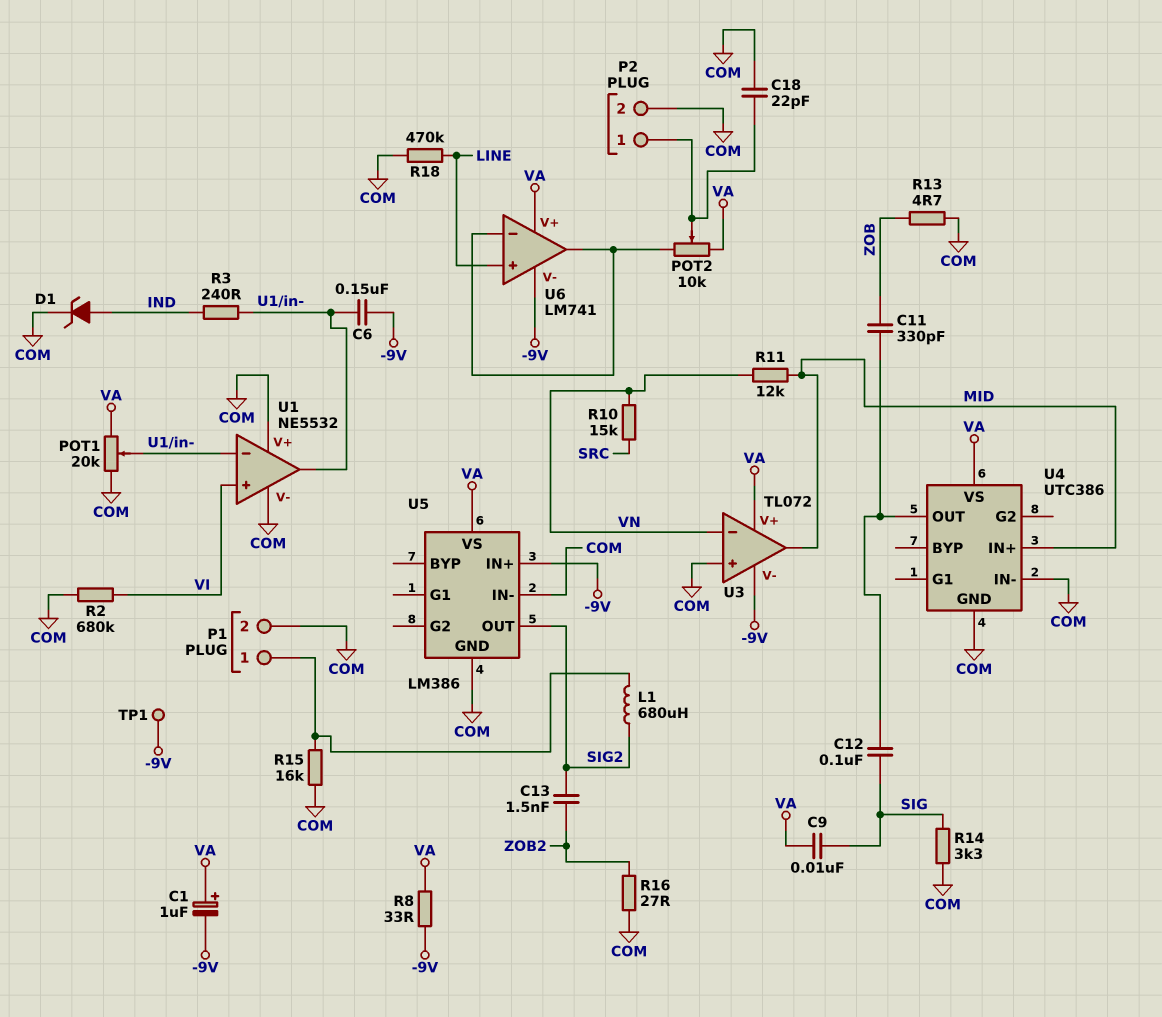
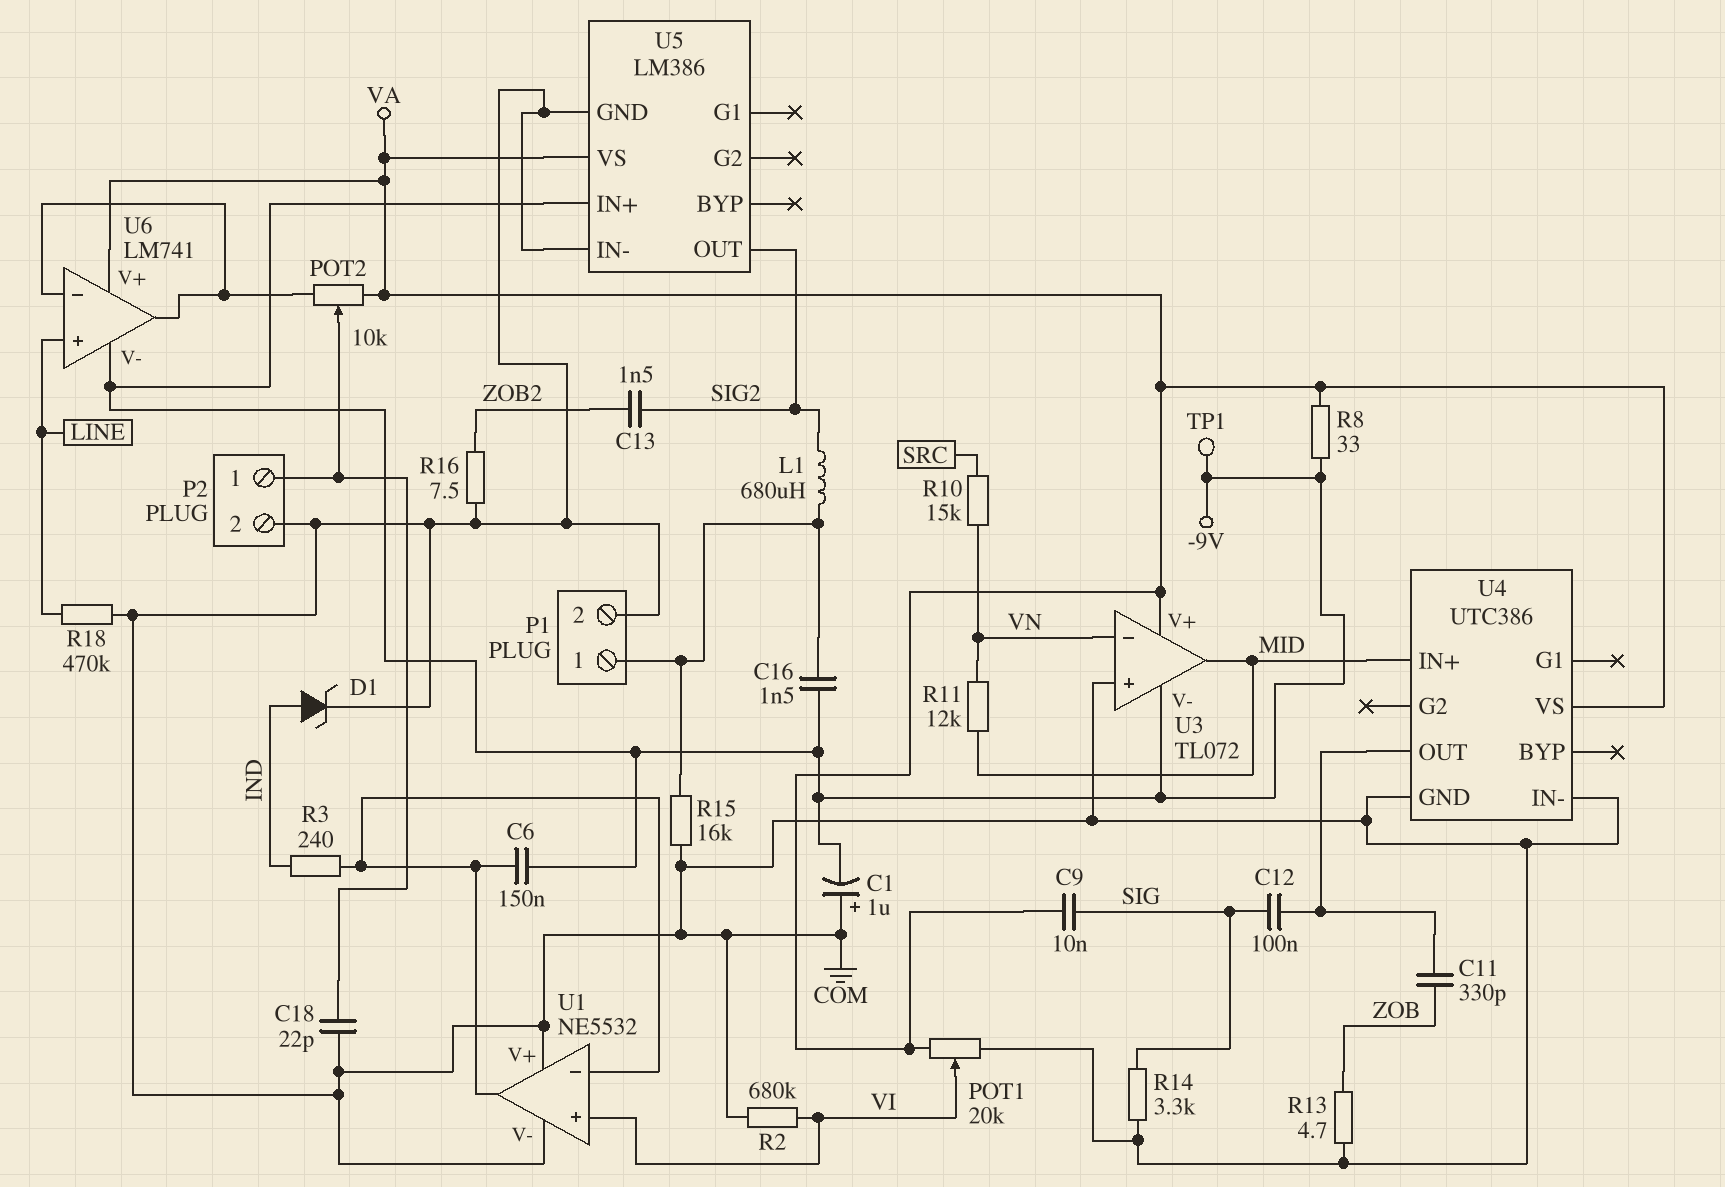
C1: 1uF (plus VA, minus -9V) -> 1uF (plus COM, minus -9V)
C16: none -> 1.5nF (-9V, P1/1)
POT1: 20k (COM, VA, wiper U1/in-) -> 20k (COM, VA, wiper VI)
R16: 27 (COM, ZOB2) -> 7.5 (COM, ZOB2)

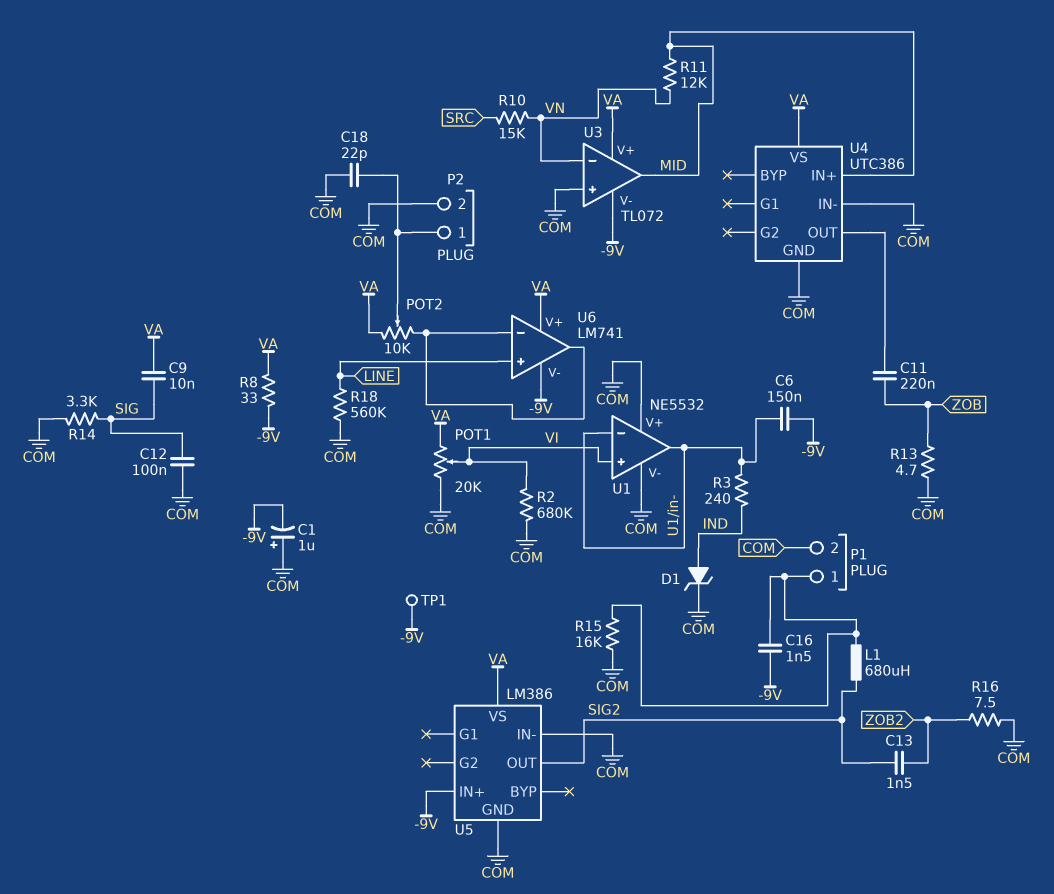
C11: 330pF (U4/OUT, ZOB) -> 220nF (U4/OUT, ZOB)
C12: 100nF (SIG, U4/OUT) -> 100nF (COM, SIG)
R18: 470k (COM, LINE) -> 560k (COM, LINE)

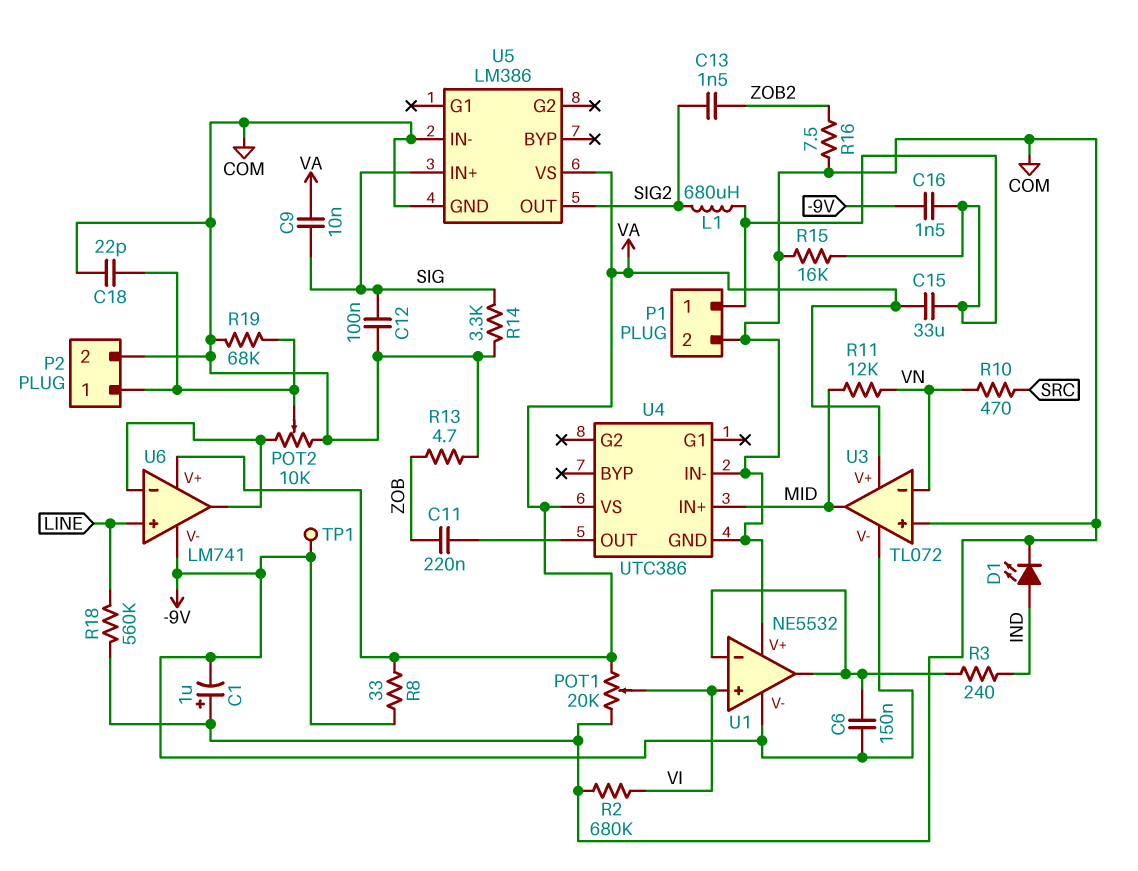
C15: none -> 33uF (P1/1, VA)
D1: zener (A IND, K COM) -> LED (A IND, K COM)
POT2: 10k (U6/in-, VA, wiper P2/1) -> 10k (COM, U6/in-, wiper P2/1)
R10: 15k (SRC, VN) -> 470 (SRC, VN)
R19: none -> 68k (COM, P2/1)
U1 pin V-: COM -> -9V
U5 pin IN+: -9V -> SIG

